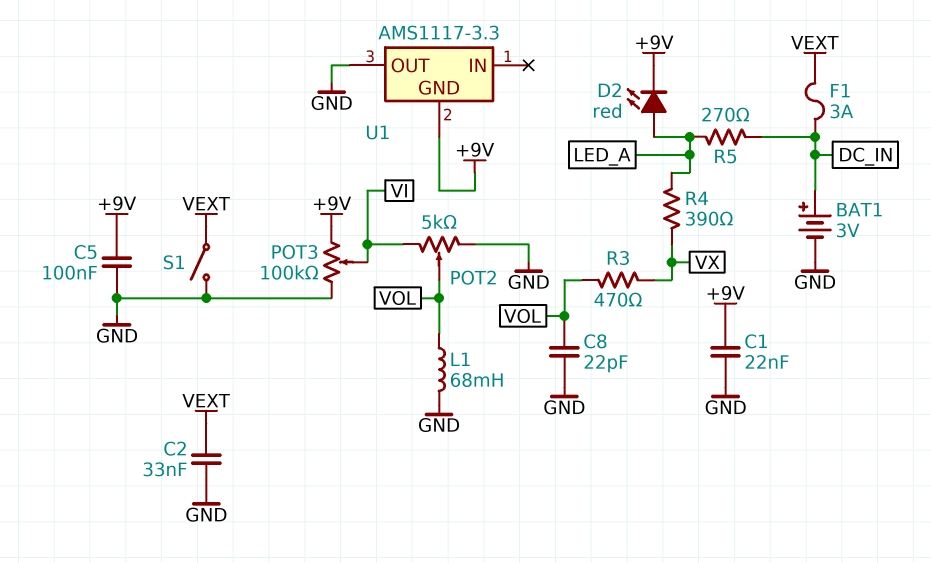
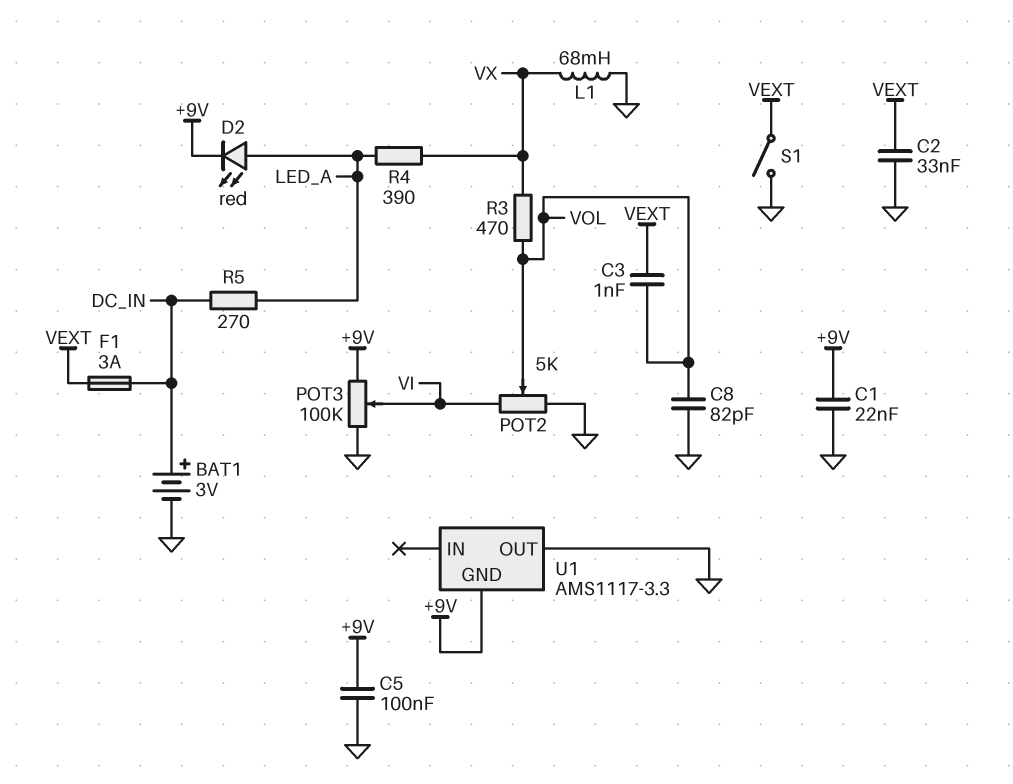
C3: none -> 1nF (VEXT, VOL)
C8: 22pF (GND, VOL) -> 82pF (GND, VOL)
L1: 68mH (GND, VOL) -> 68mH (GND, VX)

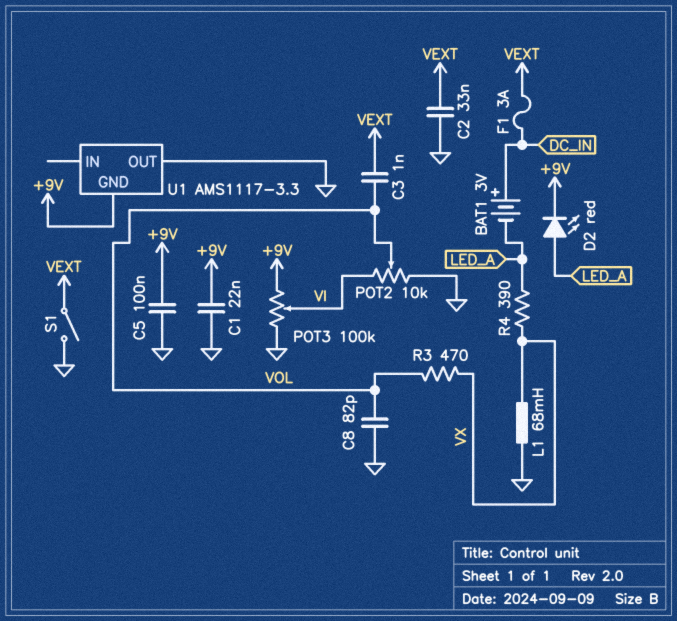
BAT1: 3V (plus DC_IN, minus GND) -> 3V (plus DC_IN, minus LED_A)
POT2: 5k (GND, VI, wiper VOL) -> 10k (GND, VI, wiper VOL)
R5: 270 (DC_IN, LED_A) -> none

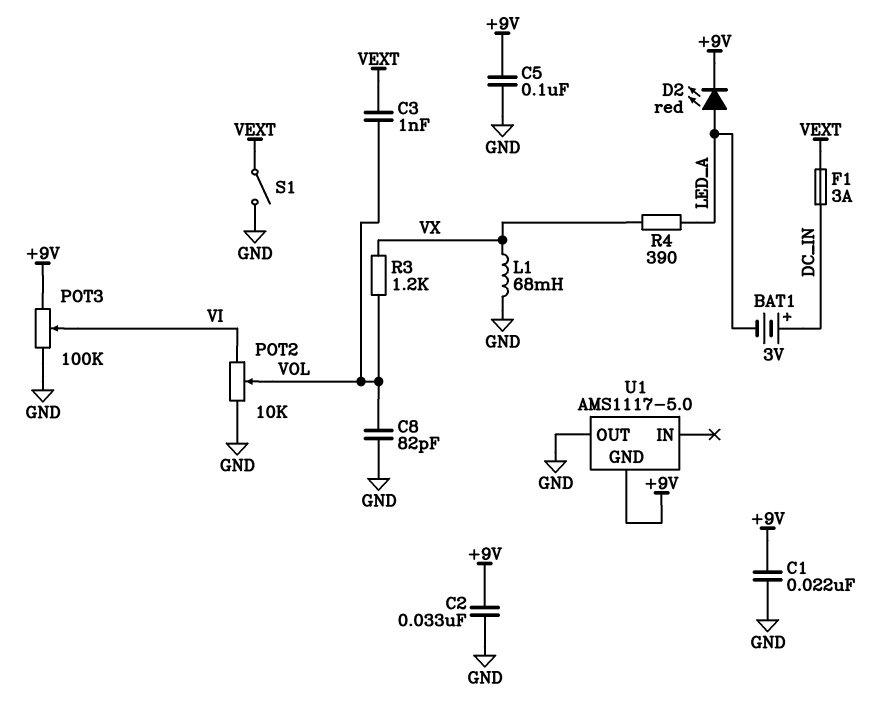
C2: 33nF (GND, VEXT) -> 33nF (+9V, GND)
R3: 470 (VOL, VX) -> 1.2k (VOL, VX)
U1: AMS1117-3.3 -> AMS1117-5.0

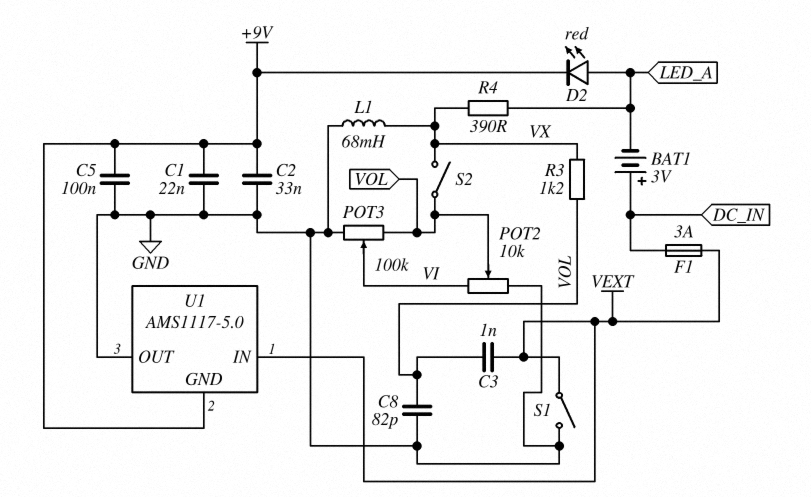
POT3: 100k (+9V, GND, wiper VI) -> 100k (GND, VOL, wiper VI)
S2: none -> switch (VOL, VX)
U1 pin IN: none -> VEXT

